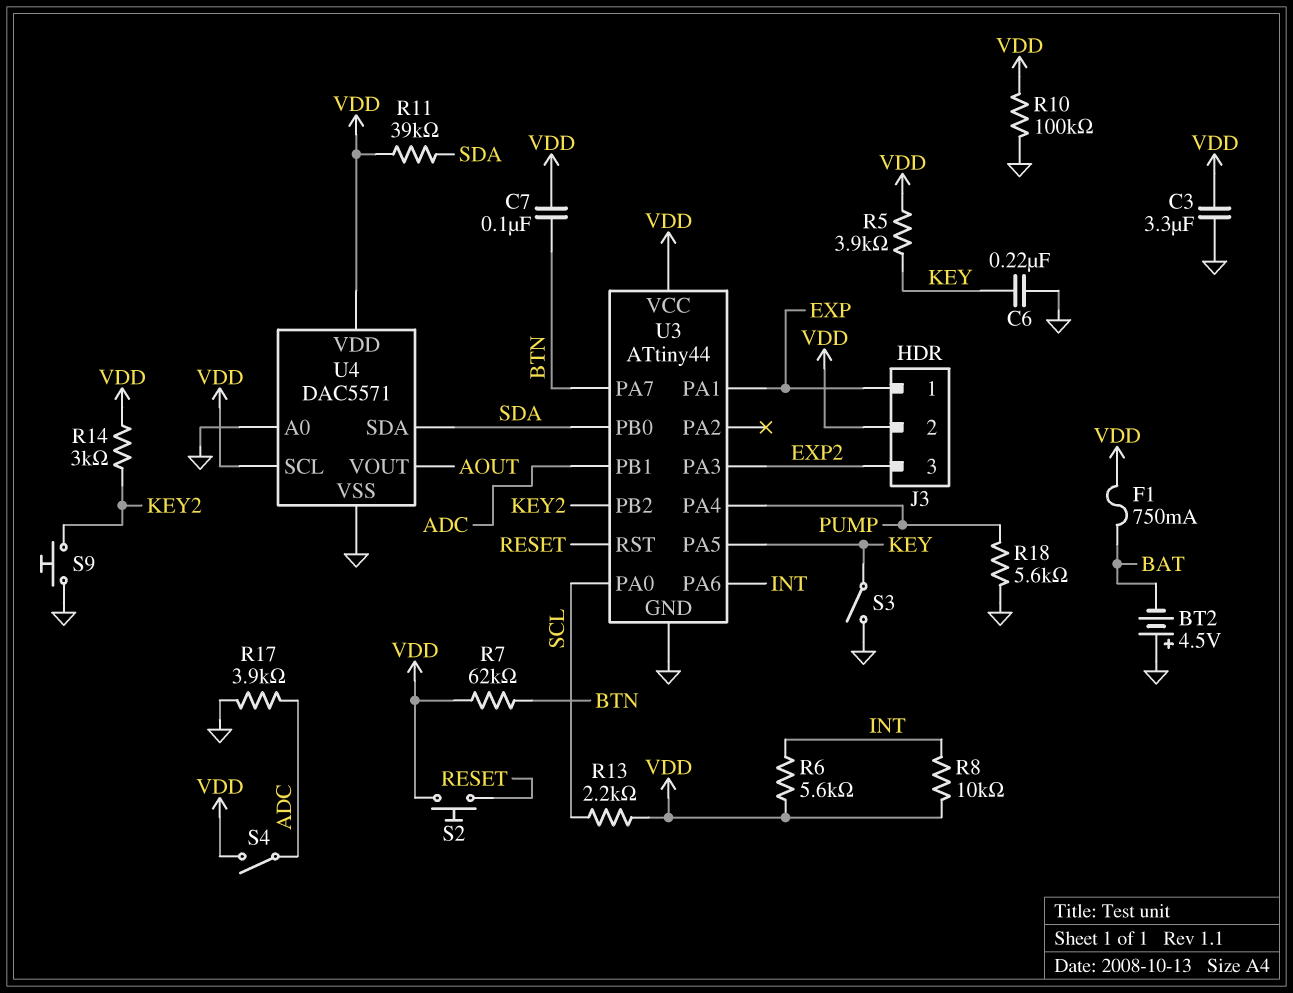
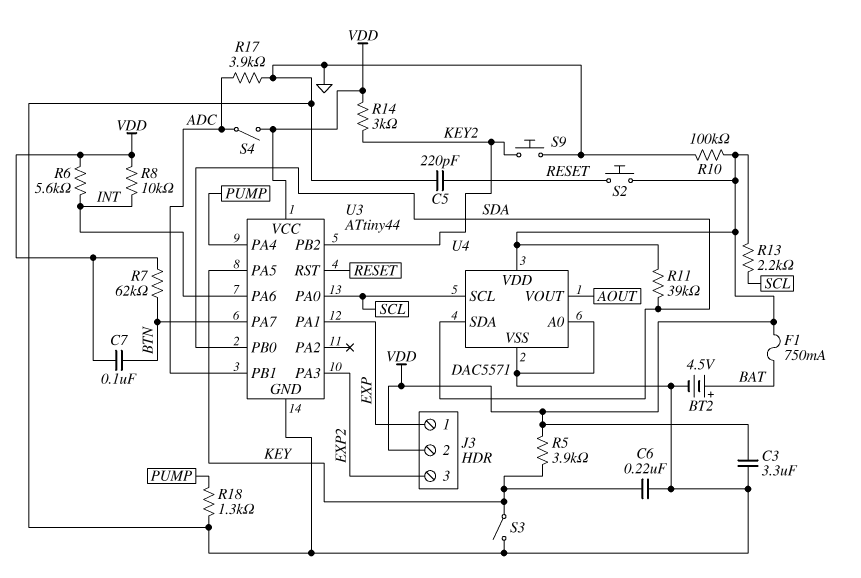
BT2: 4.5V (plus GND, minus BAT) -> 4.5V (plus BAT, minus GND)
C5: none -> 220pF (GND, RESET)
R18: 5.6k (GND, PUMP) -> 1.3k (GND, PUMP)
U4 pin SCL: VDD -> SCL

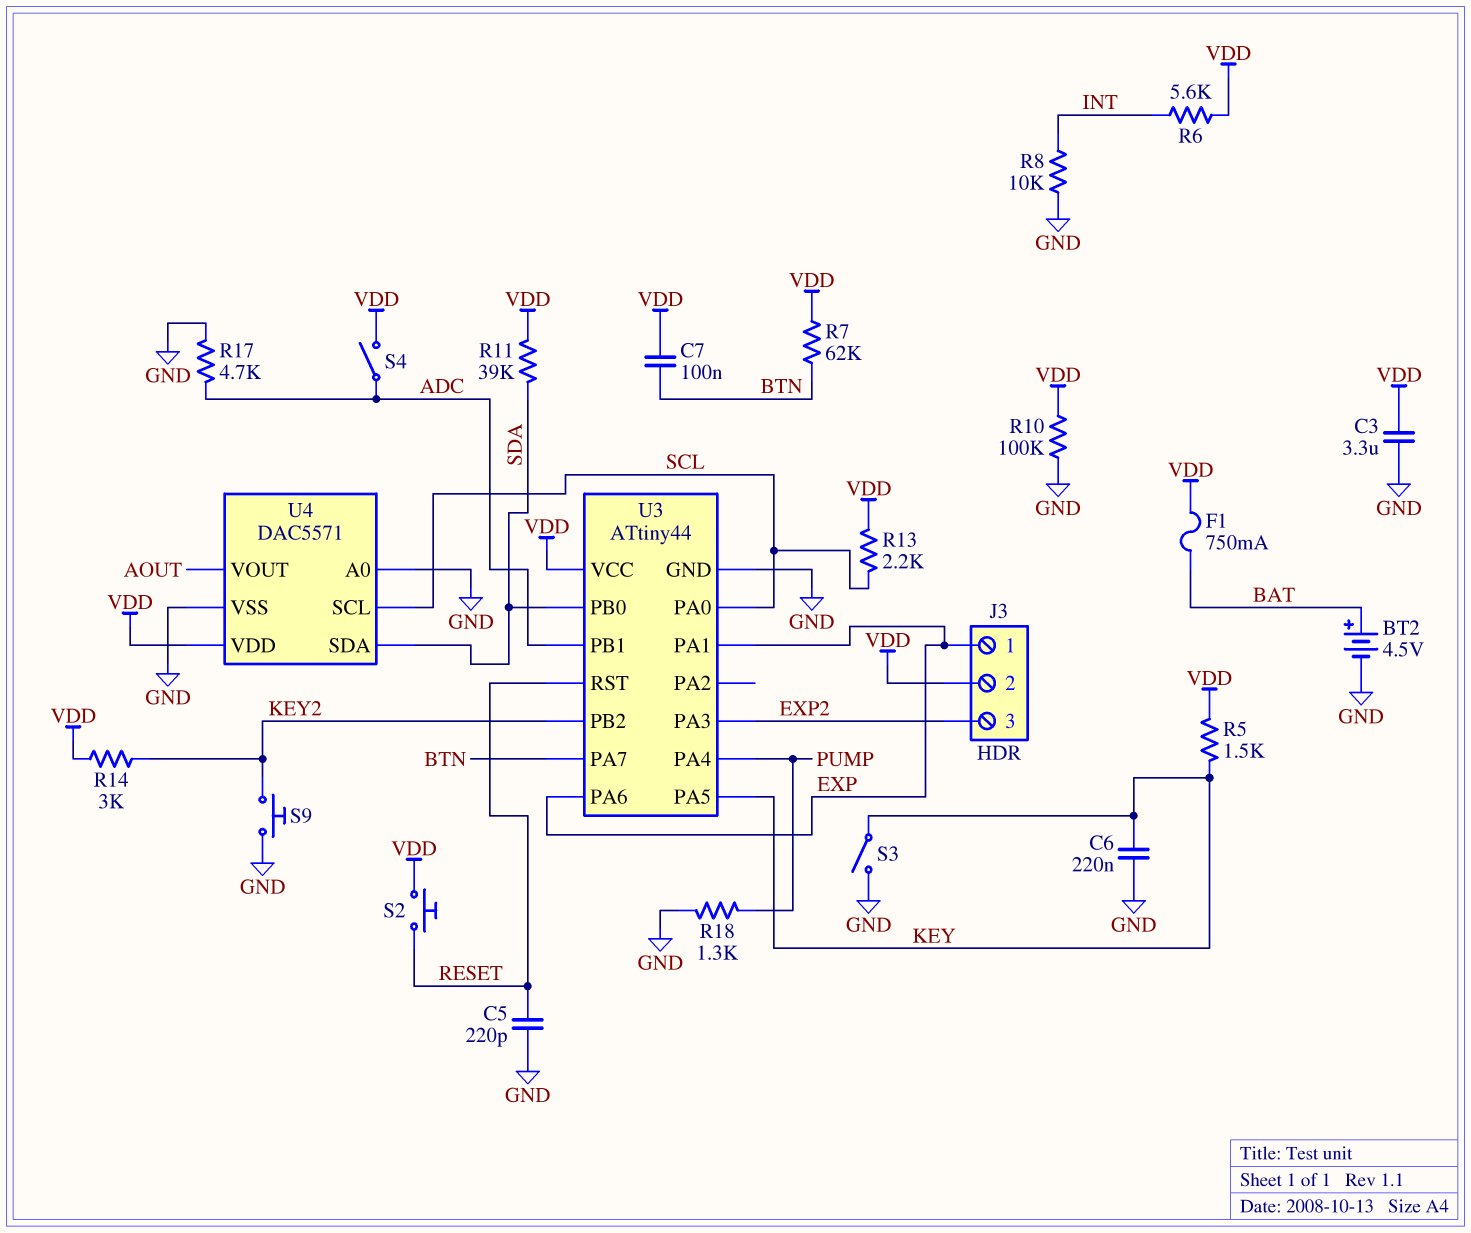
R5: 3.9k (KEY, VDD) -> 1.5k (KEY, VDD)
R8: 10k (INT, VDD) -> 10k (GND, INT)
R17: 3.9k (ADC, GND) -> 4.7k (ADC, GND)
U3 pin PA6: INT -> EXP

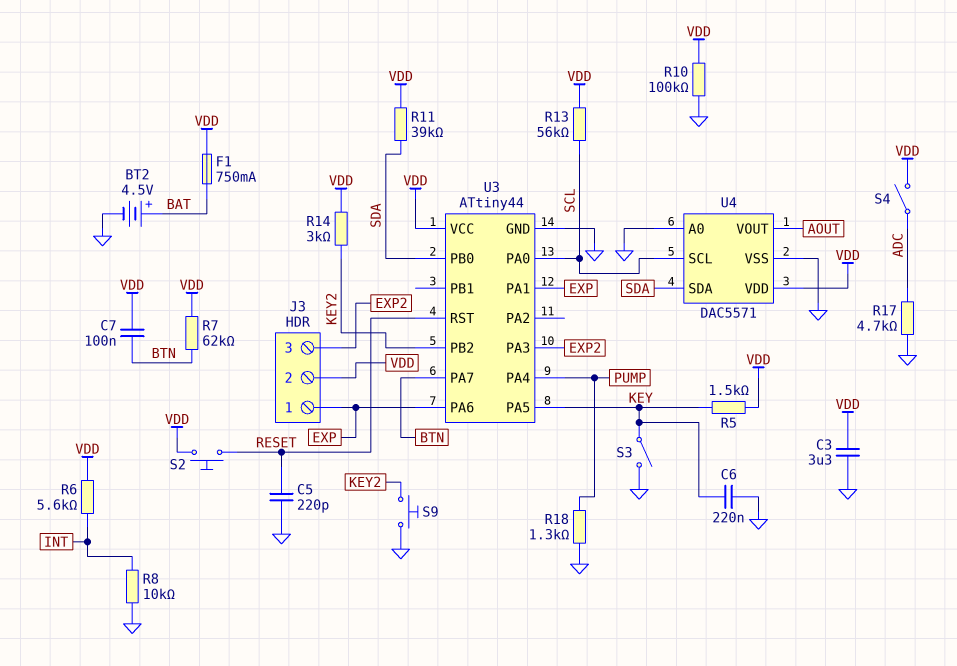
R13: 2.2k (SCL, VDD) -> 56k (SCL, VDD)
U3 pin PB1: ADC -> none

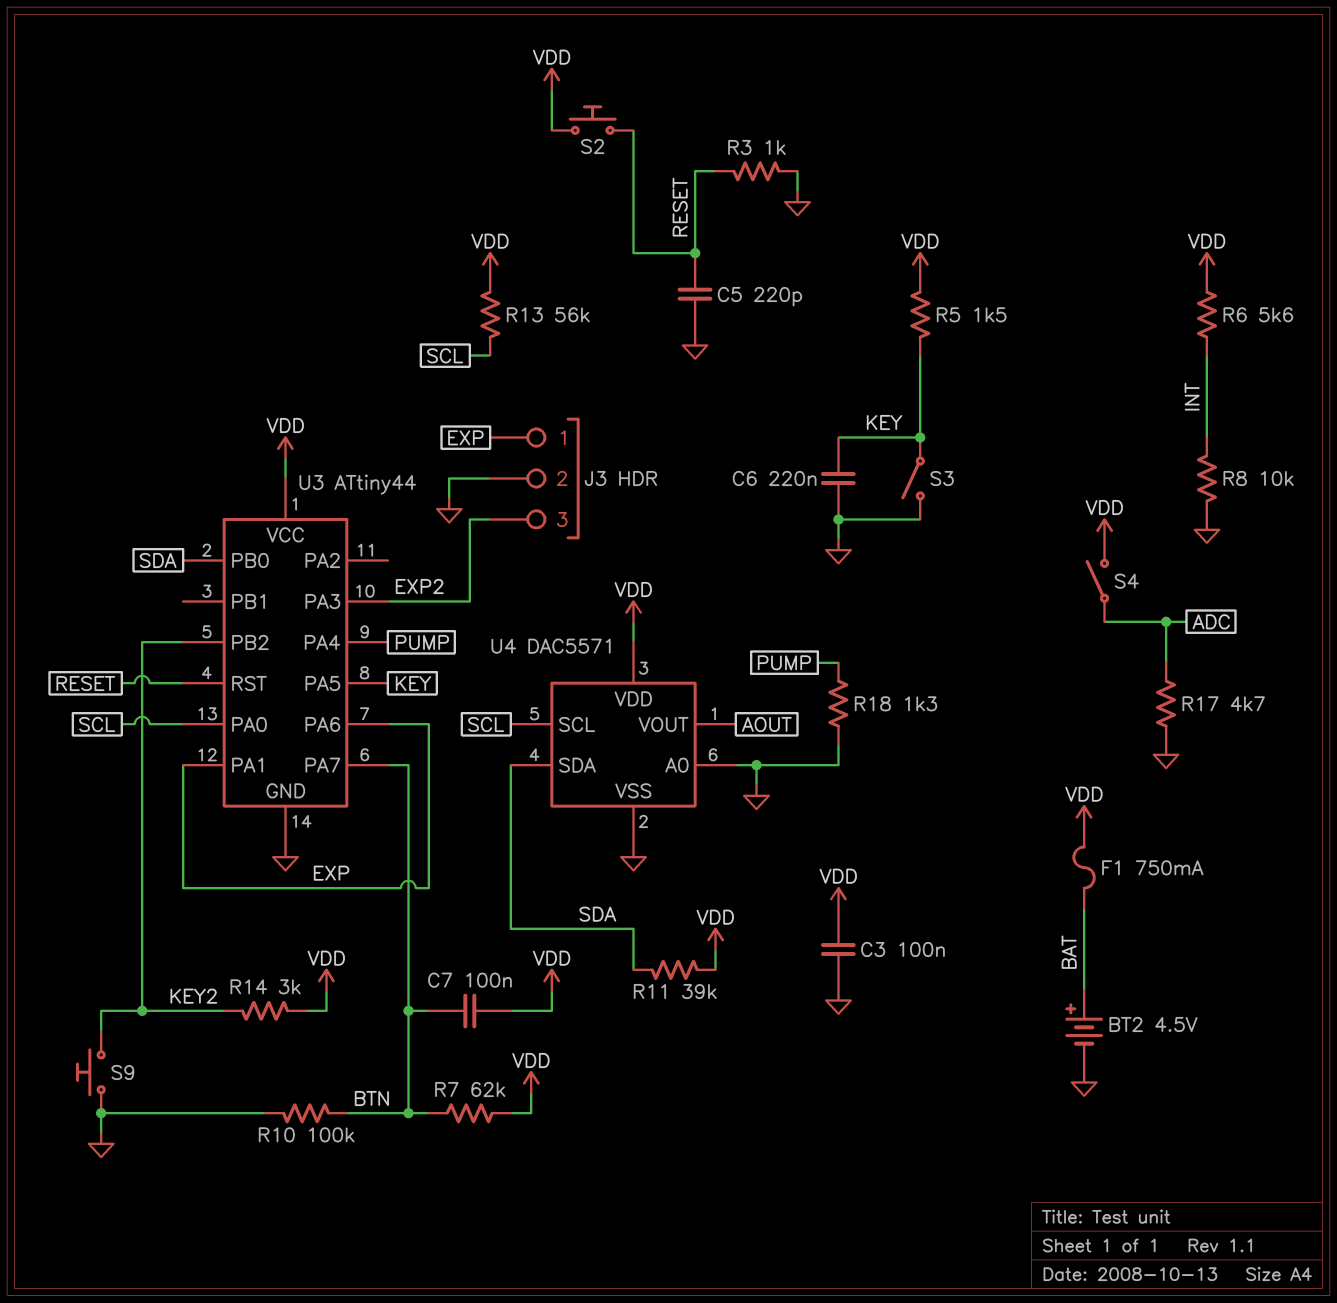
C3: 3.3uF (GND, VDD) -> 100nF (GND, VDD)
J3 pin 2: VDD -> GND
R3: none -> 1k (GND, RESET)
R10: 100k (GND, VDD) -> 100k (BTN, GND)

